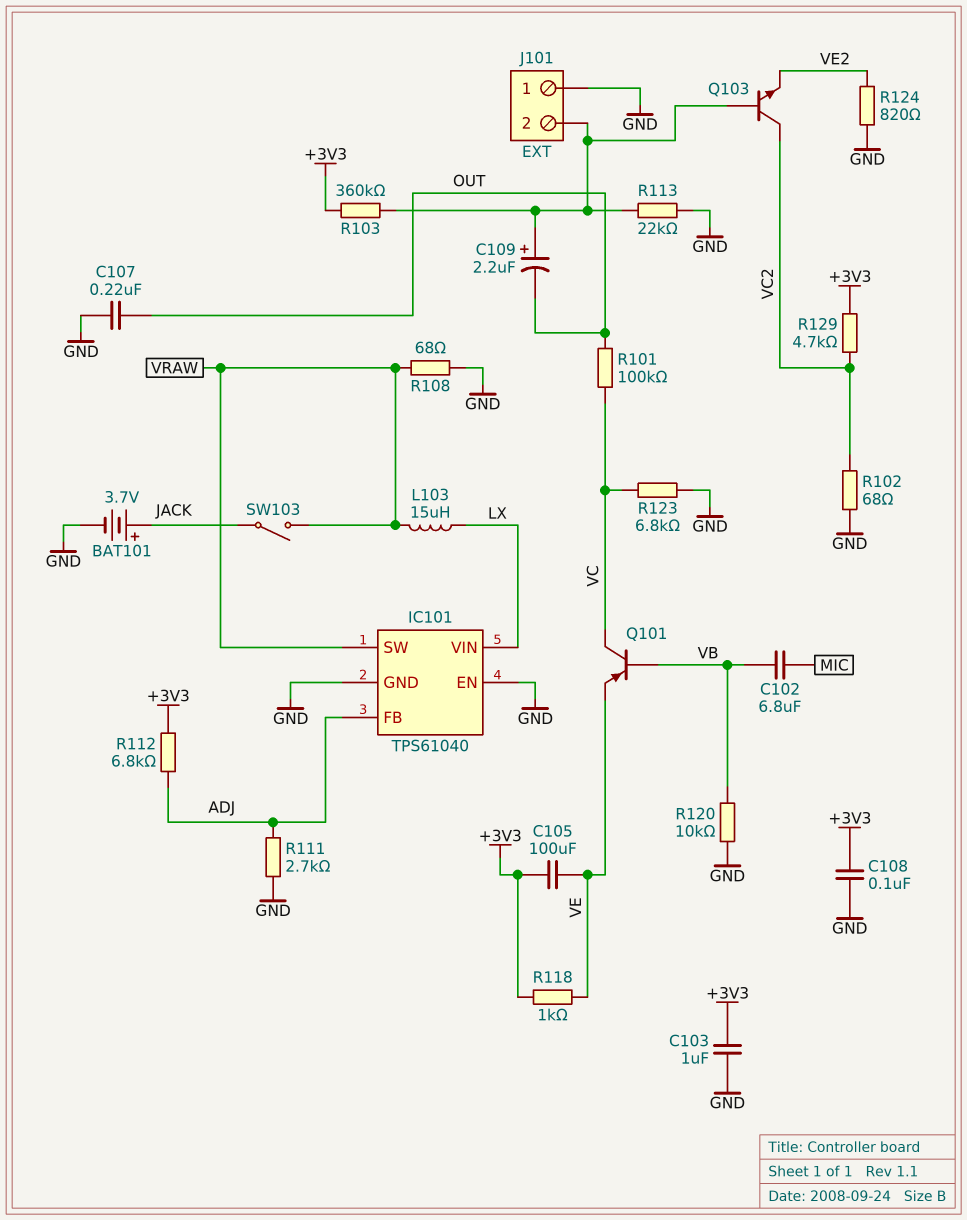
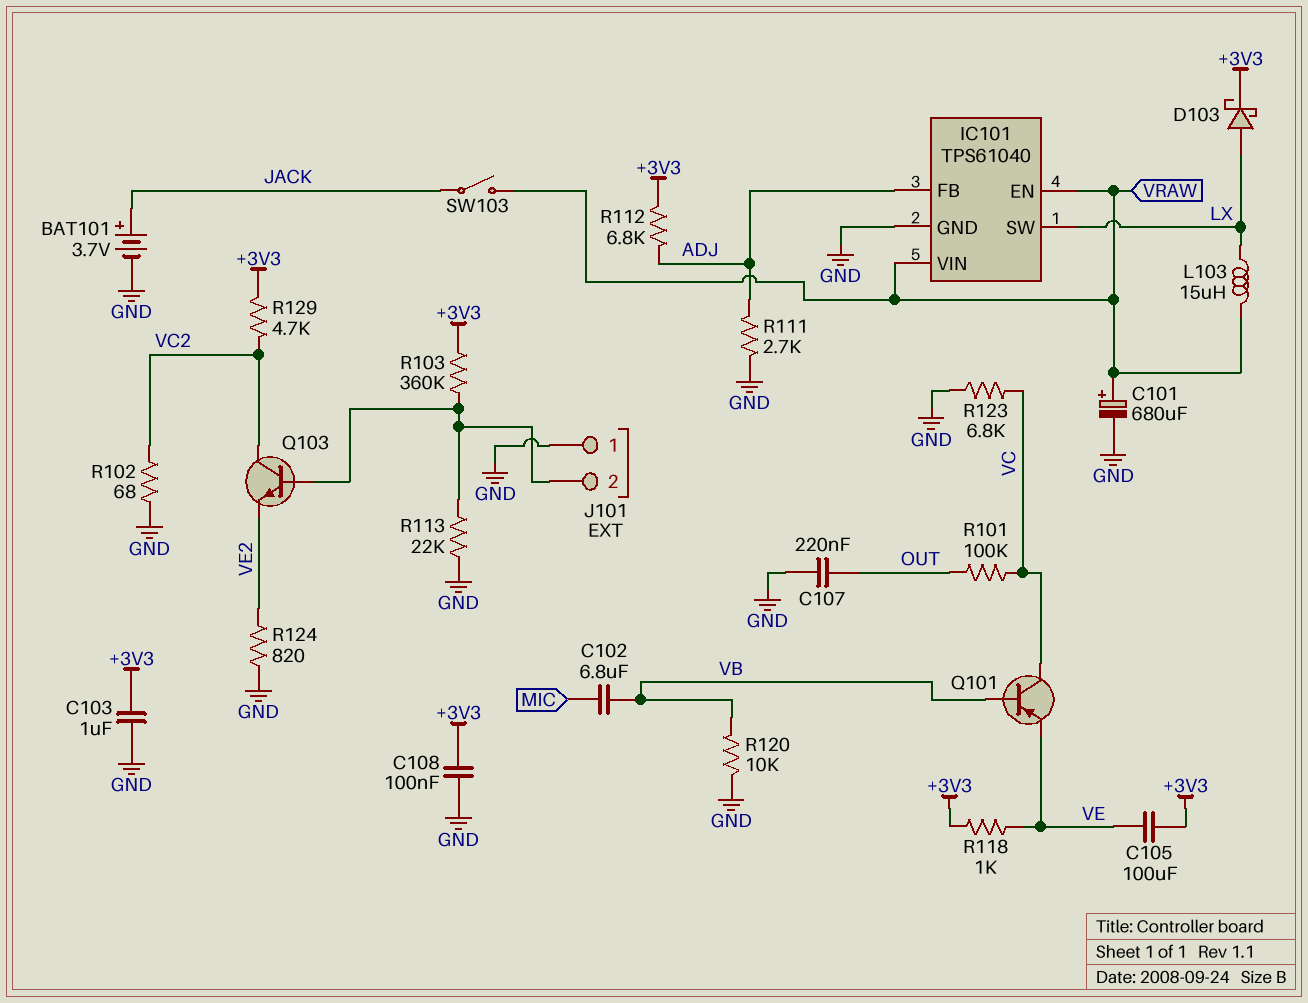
C101: none -> 680uF (plus VRAW, minus GND)
C109: 2.2uF (plus J101/2, minus OUT) -> none
D103: none -> schottky (A LX, K +3V3)
IC101 pin EN: GND -> VRAW
IC101 pin SW: VRAW -> LX
IC101 pin VIN: LX -> VRAW
R108: 68 (GND, VRAW) -> none

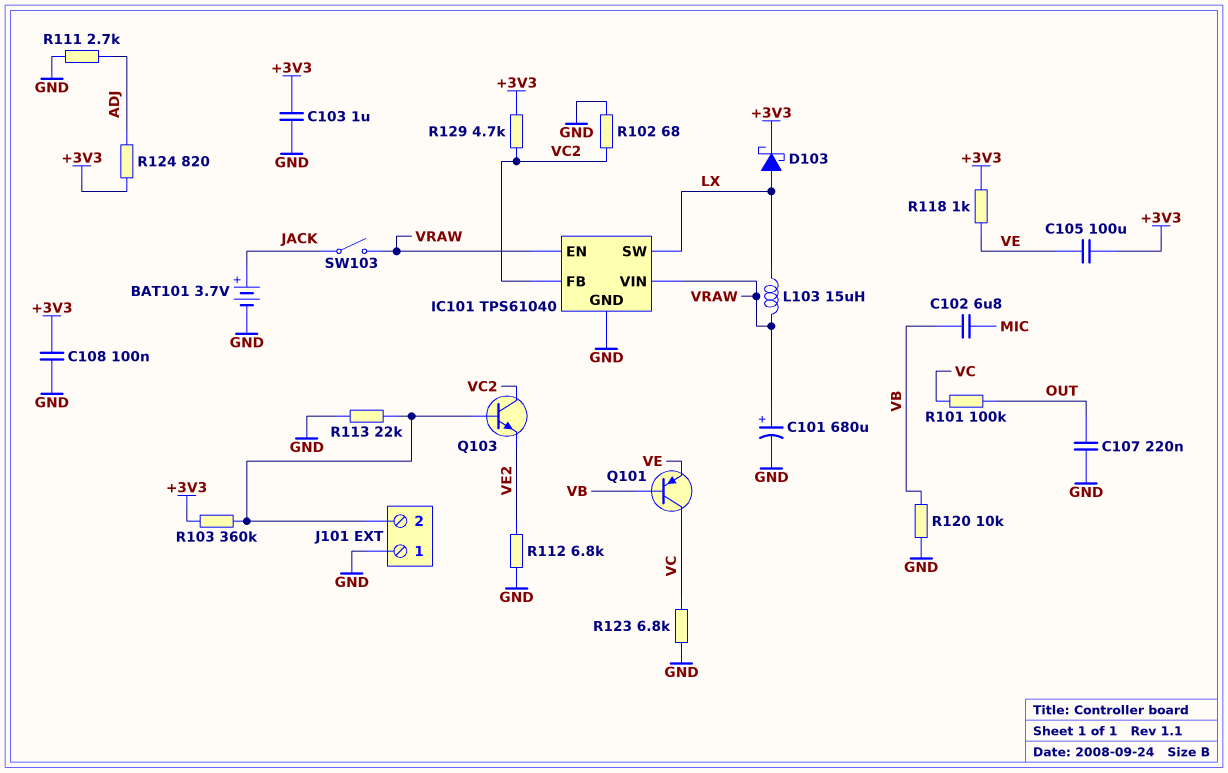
IC101 pin FB: ADJ -> VC2
R112: 6.8k (+3V3, ADJ) -> 6.8k (GND, VE2)
R124: 820 (GND, VE2) -> 820 (+3V3, ADJ)

